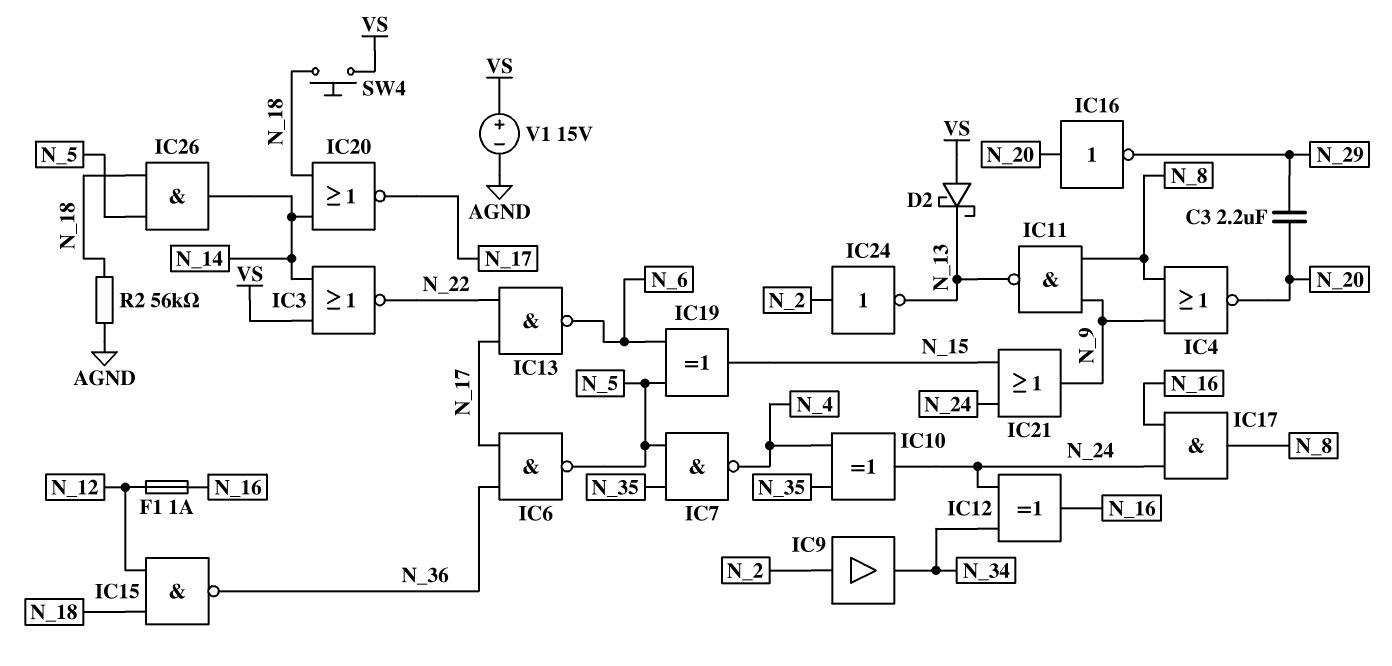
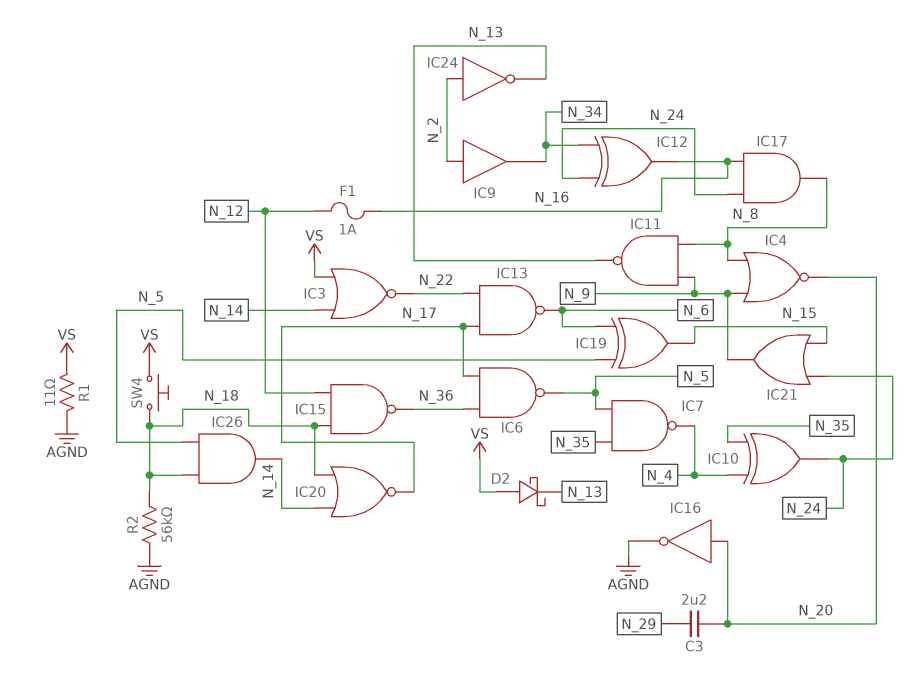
IC16: NOT (in N_20, out N_29) -> NOT (in N_20, out AGND)
R1: none -> 11 (AGND, VS)
V1: 15V (plus VS, minus AGND) -> none

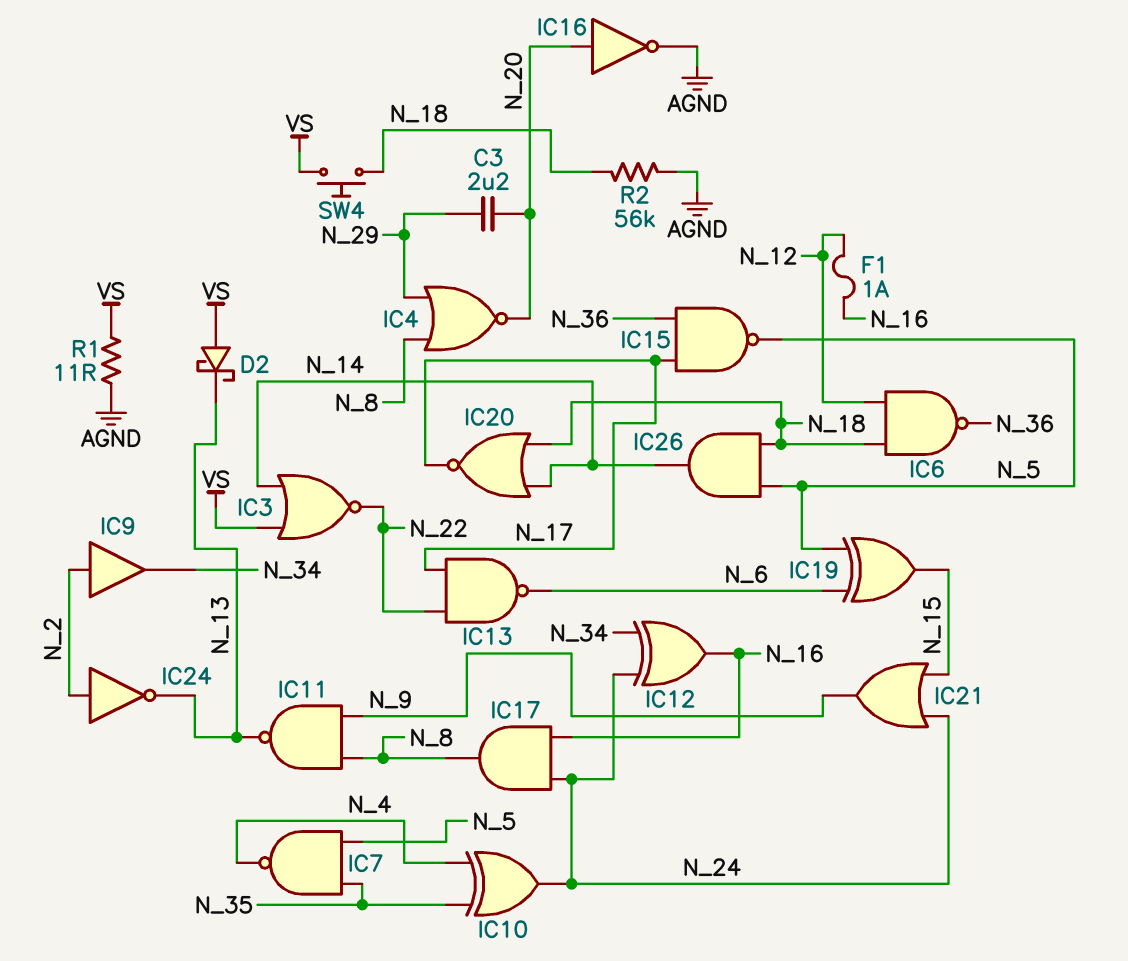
IC4: NOR (in N_8, in N_9, out N_20) -> NOR (in N_8, in N_29, out N_20)
IC6: NAND (in N_17, in N_36, out N_5) -> NAND (in N_12, in N_18, out N_36)
IC15: NAND (in N_12, in N_18, out N_36) -> NAND (in N_17, in N_36, out N_5)

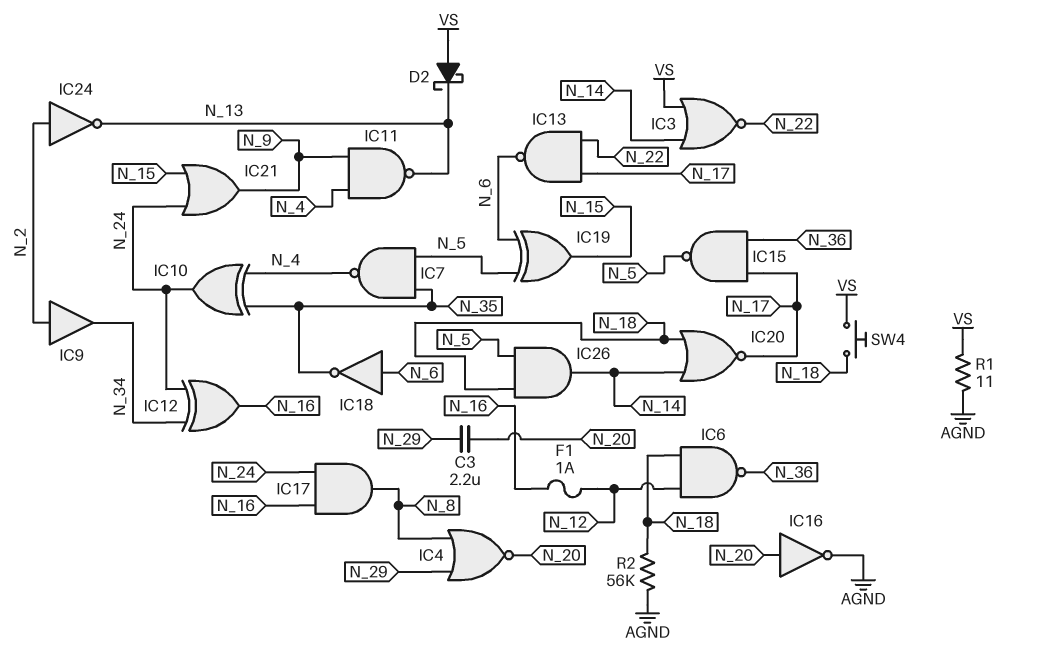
IC11: NAND (in N_8, in N_9, out N_13) -> NAND (in N_4, in N_9, out N_13)
IC18: none -> NOT (in N_6, out N_35)

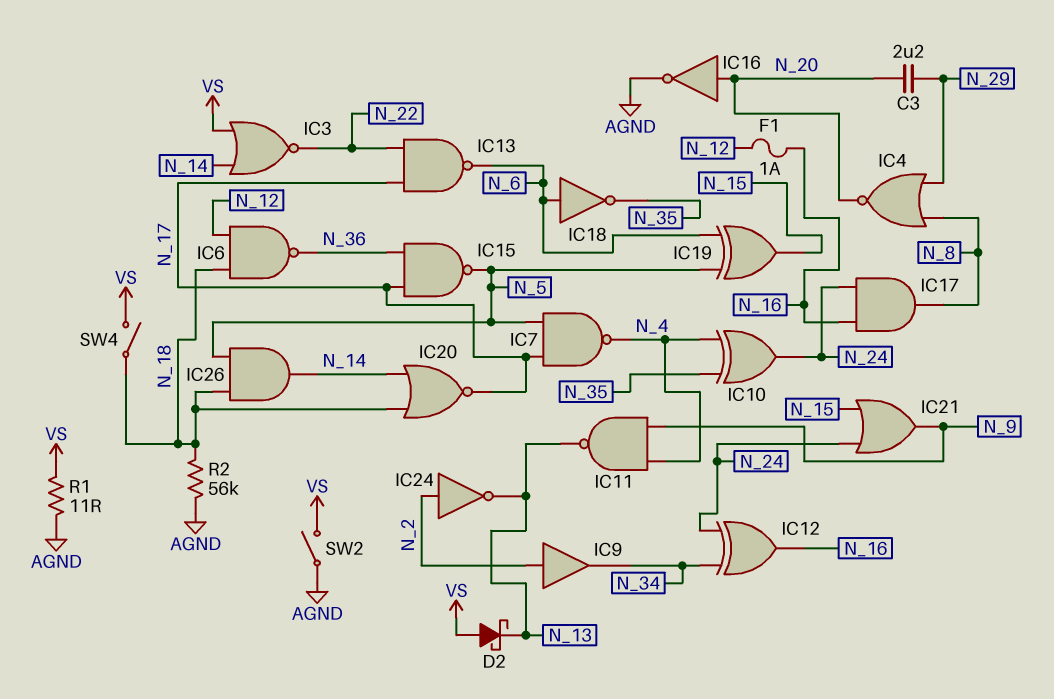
IC7: NAND (in N_5, in N_35, out N_4) -> NAND (in N_5, in N_17, out N_4)
SW2: none -> switch (AGND, VS)
SW4: button (N_18, VS) -> switch (N_18, VS)

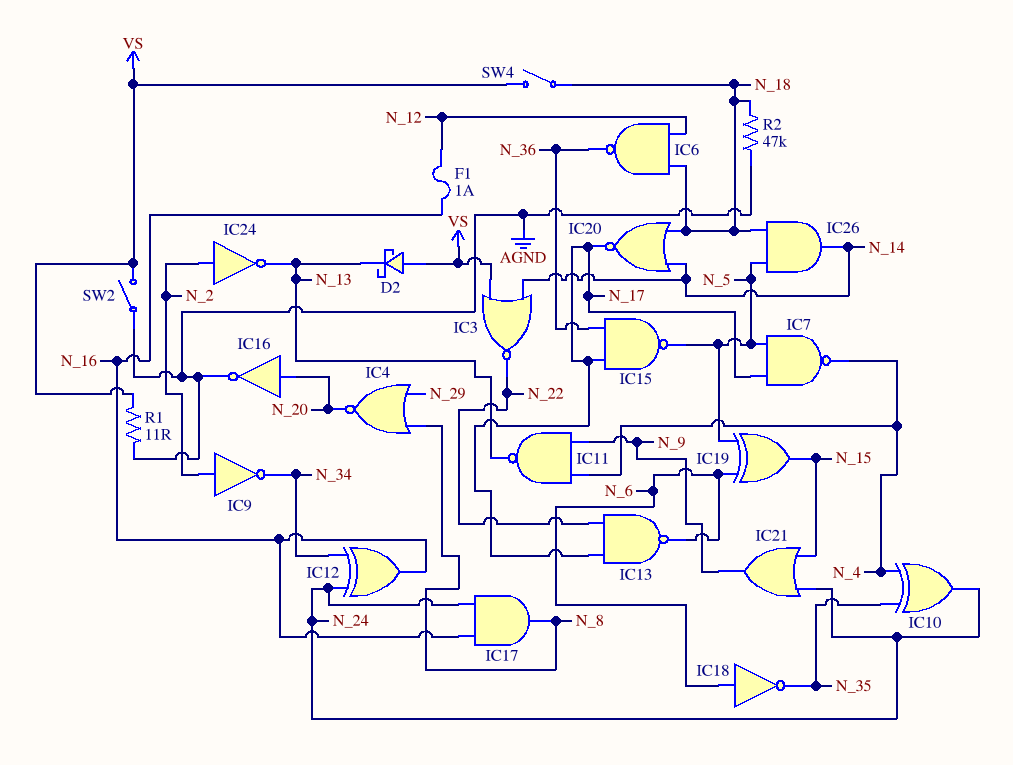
C3: 2.2uF (N_20, N_29) -> none
IC9: buffer (in N_2, out N_34) -> NOT (in N_2, out N_34)
R2: 56k (AGND, N_18) -> 47k (AGND, N_18)

